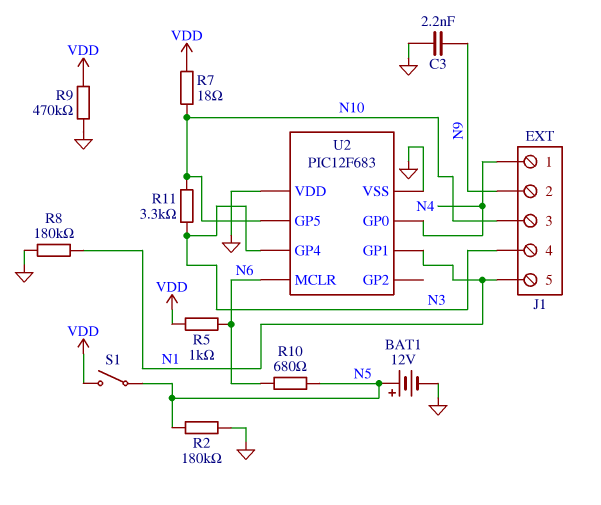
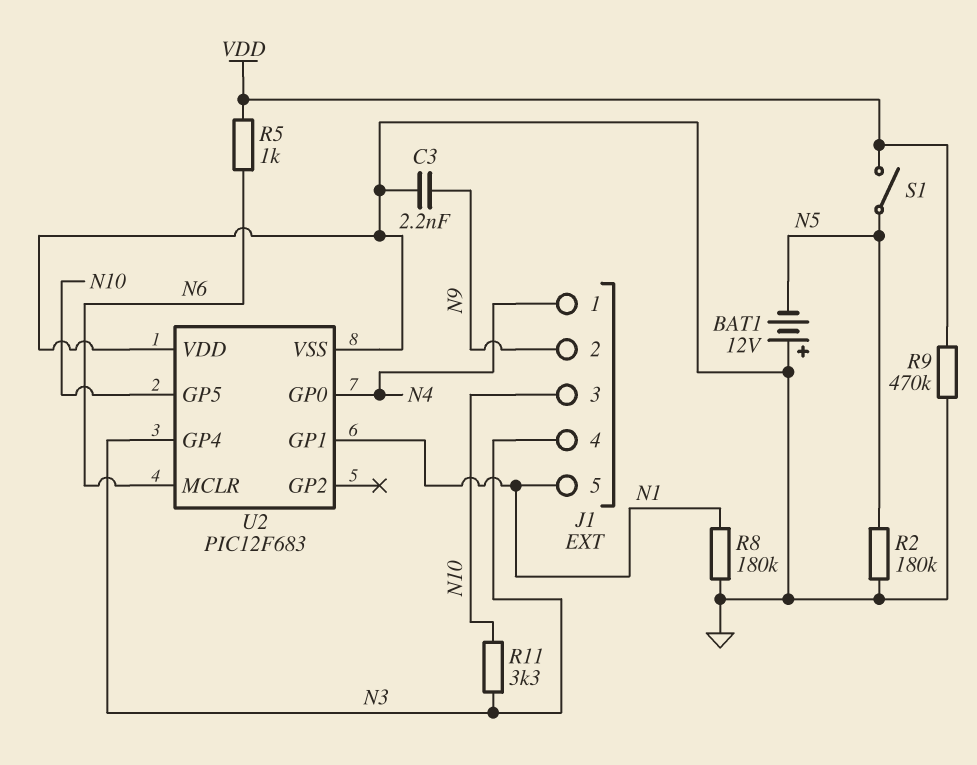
BAT1: 12V (plus N5, minus GND) -> 12V (plus GND, minus N5)
R7: 18 (N10, VDD) -> none
R10: 680 (N5, N6) -> none

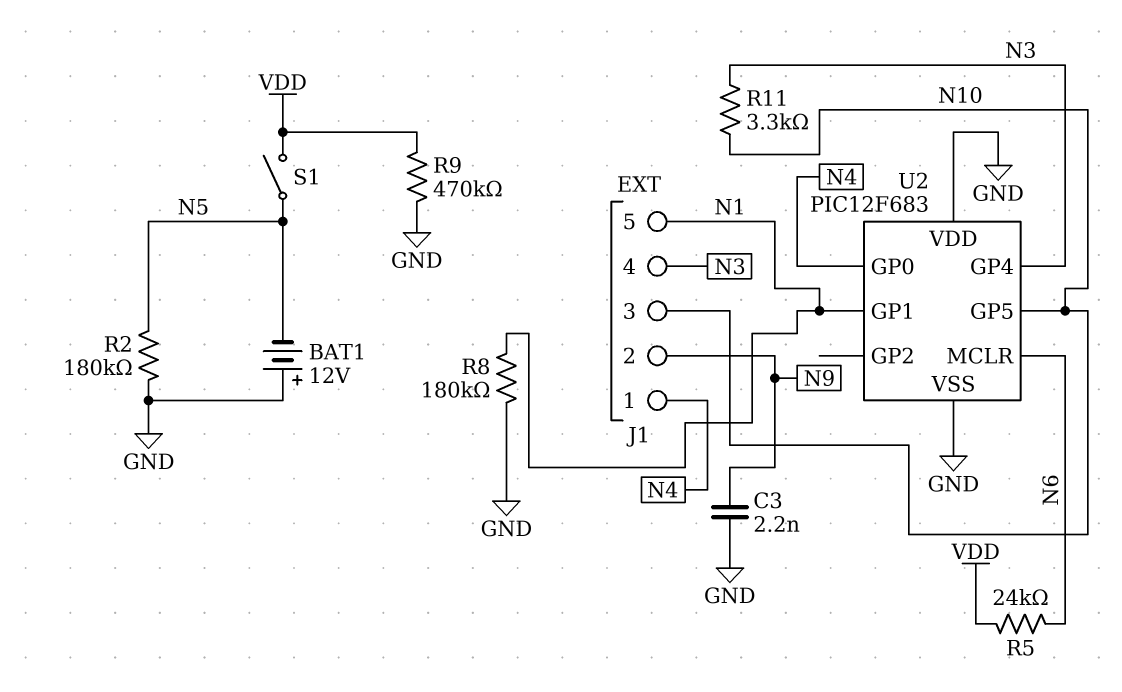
R5: 1k (N6, VDD) -> 24k (N6, VDD)

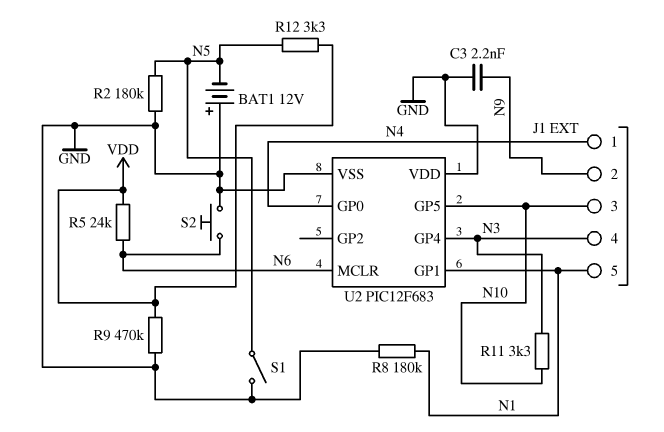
R12: none -> 3.3k (N5, VDD)
S1: switch (N5, VDD) -> switch (GND, N5)
S2: none -> button (GND, N6)

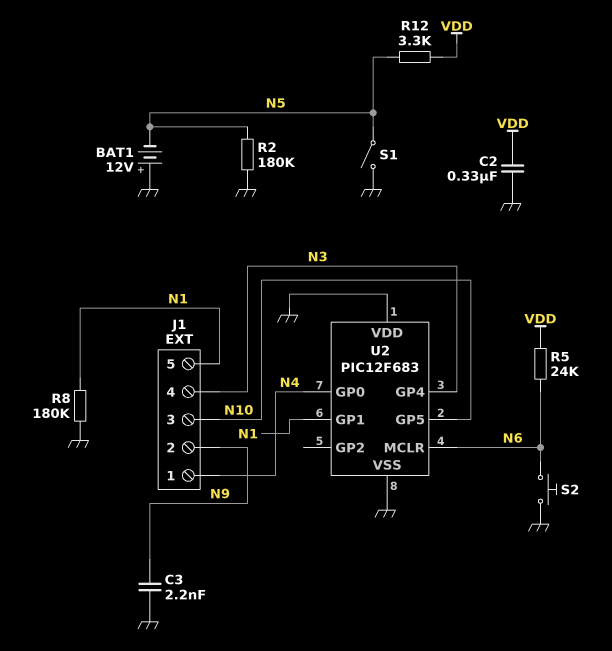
C2: none -> 330nF (GND, VDD)
R9: 470k (GND, VDD) -> none
R11: 3.3k (N3, N10) -> none

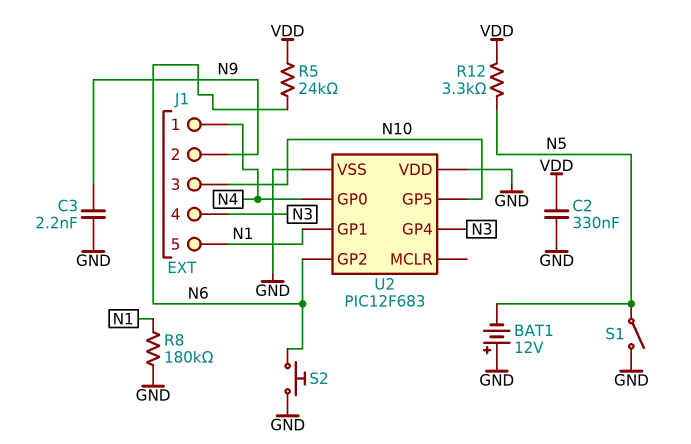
R2: 180k (GND, N5) -> none
U2 pin GP2: none -> N6
U2 pin MCLR: N6 -> none

